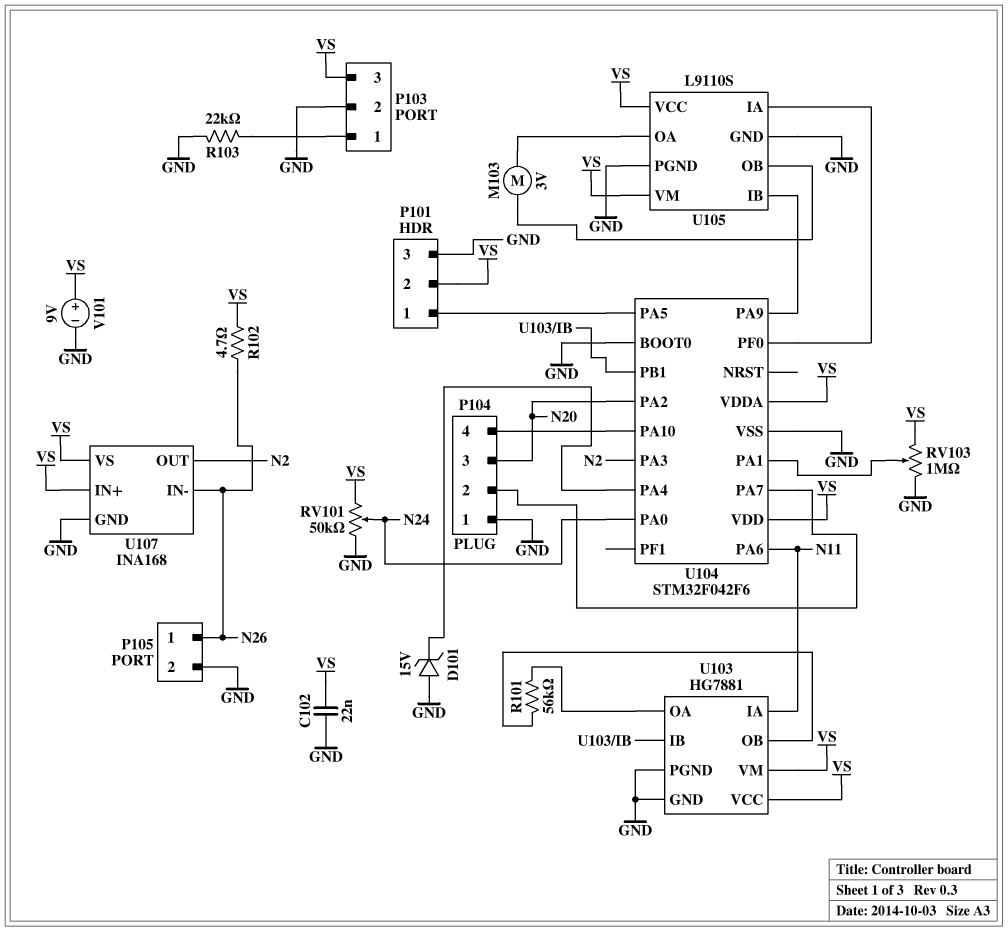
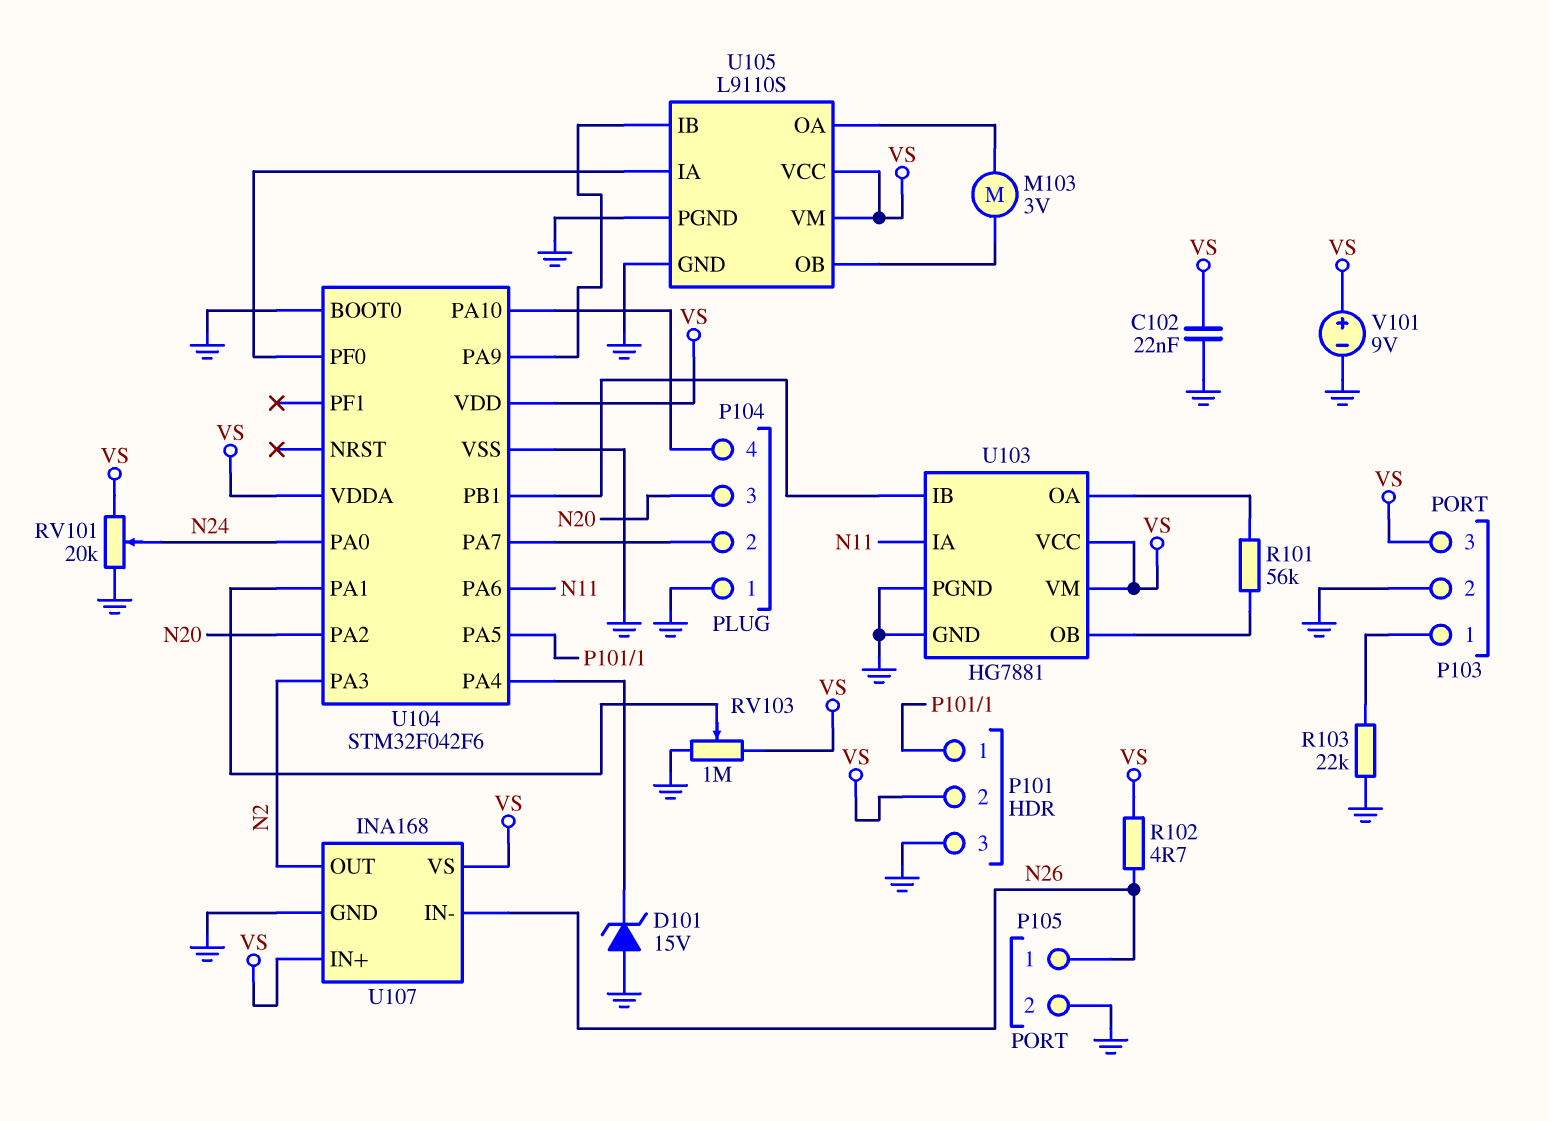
RV101: 50k (GND, VS, wiper N24) -> 20k (GND, VS, wiper N24)

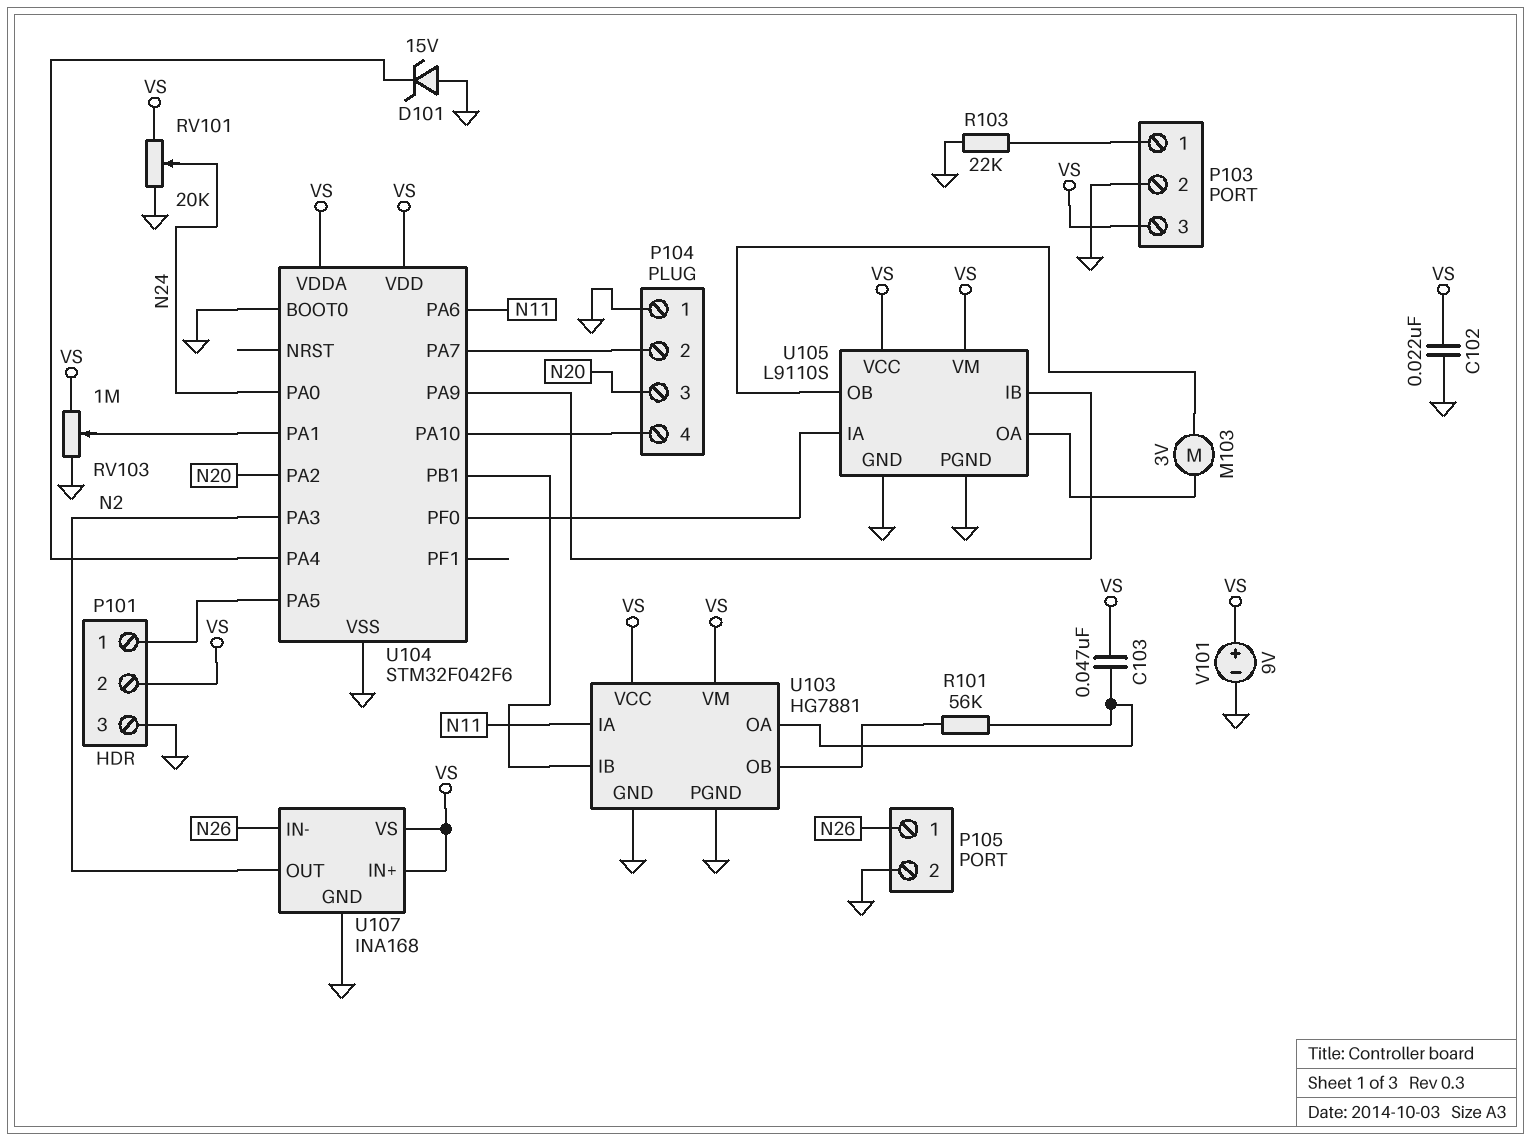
C103: none -> 47nF (U103/OA, VS)
R102: 4.7 (N26, VS) -> none

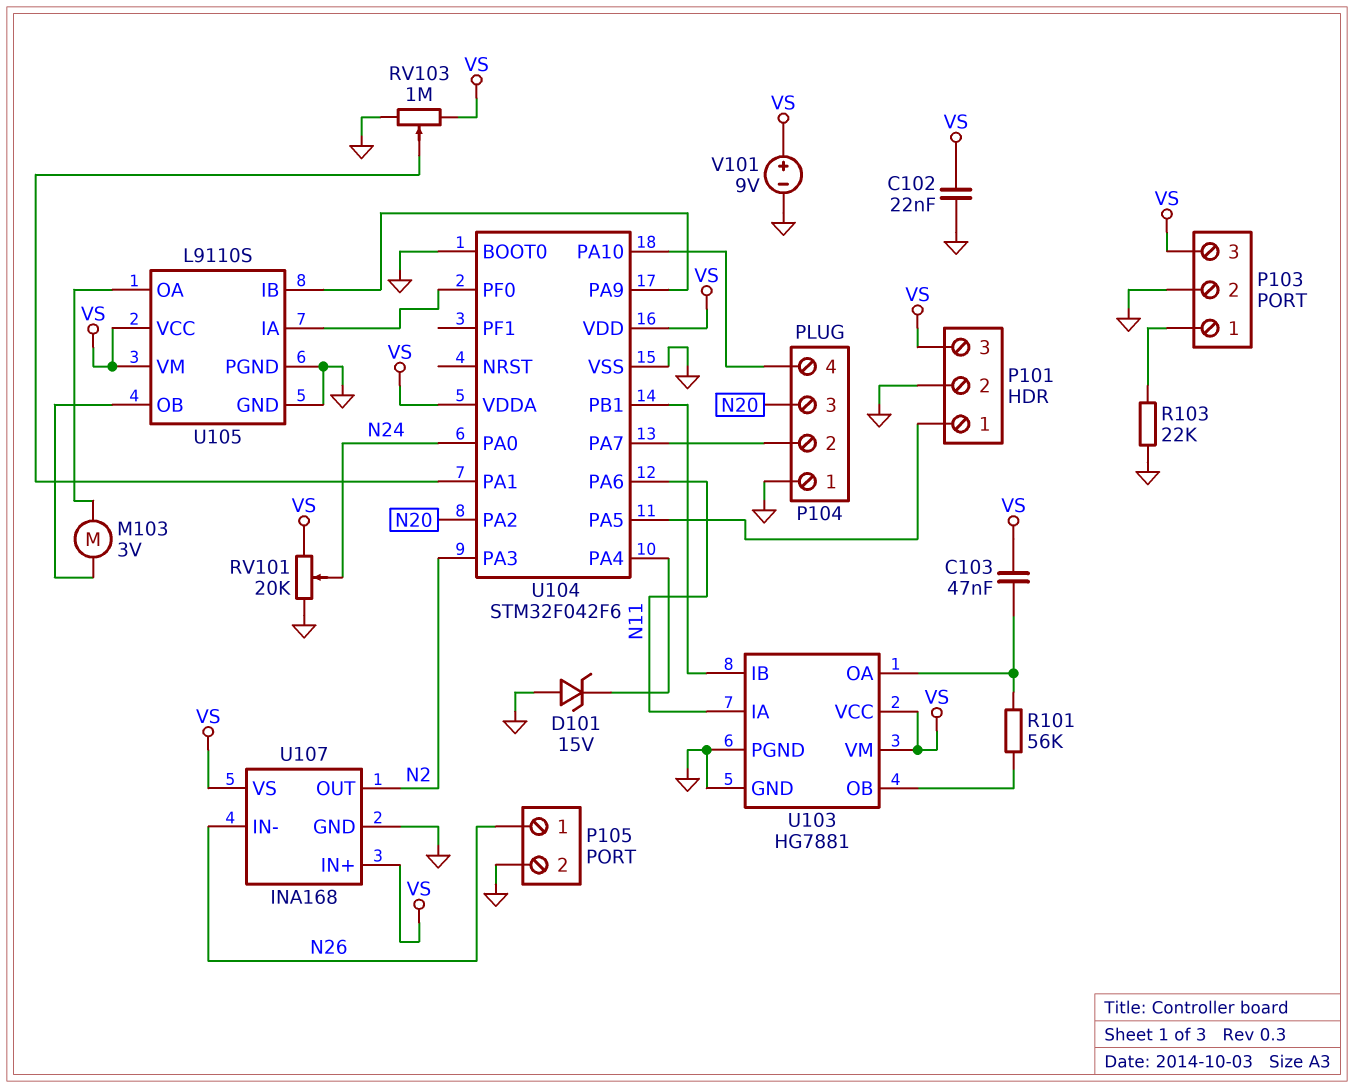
P101 pin 2: VS -> GND
P101 pin 3: GND -> VS

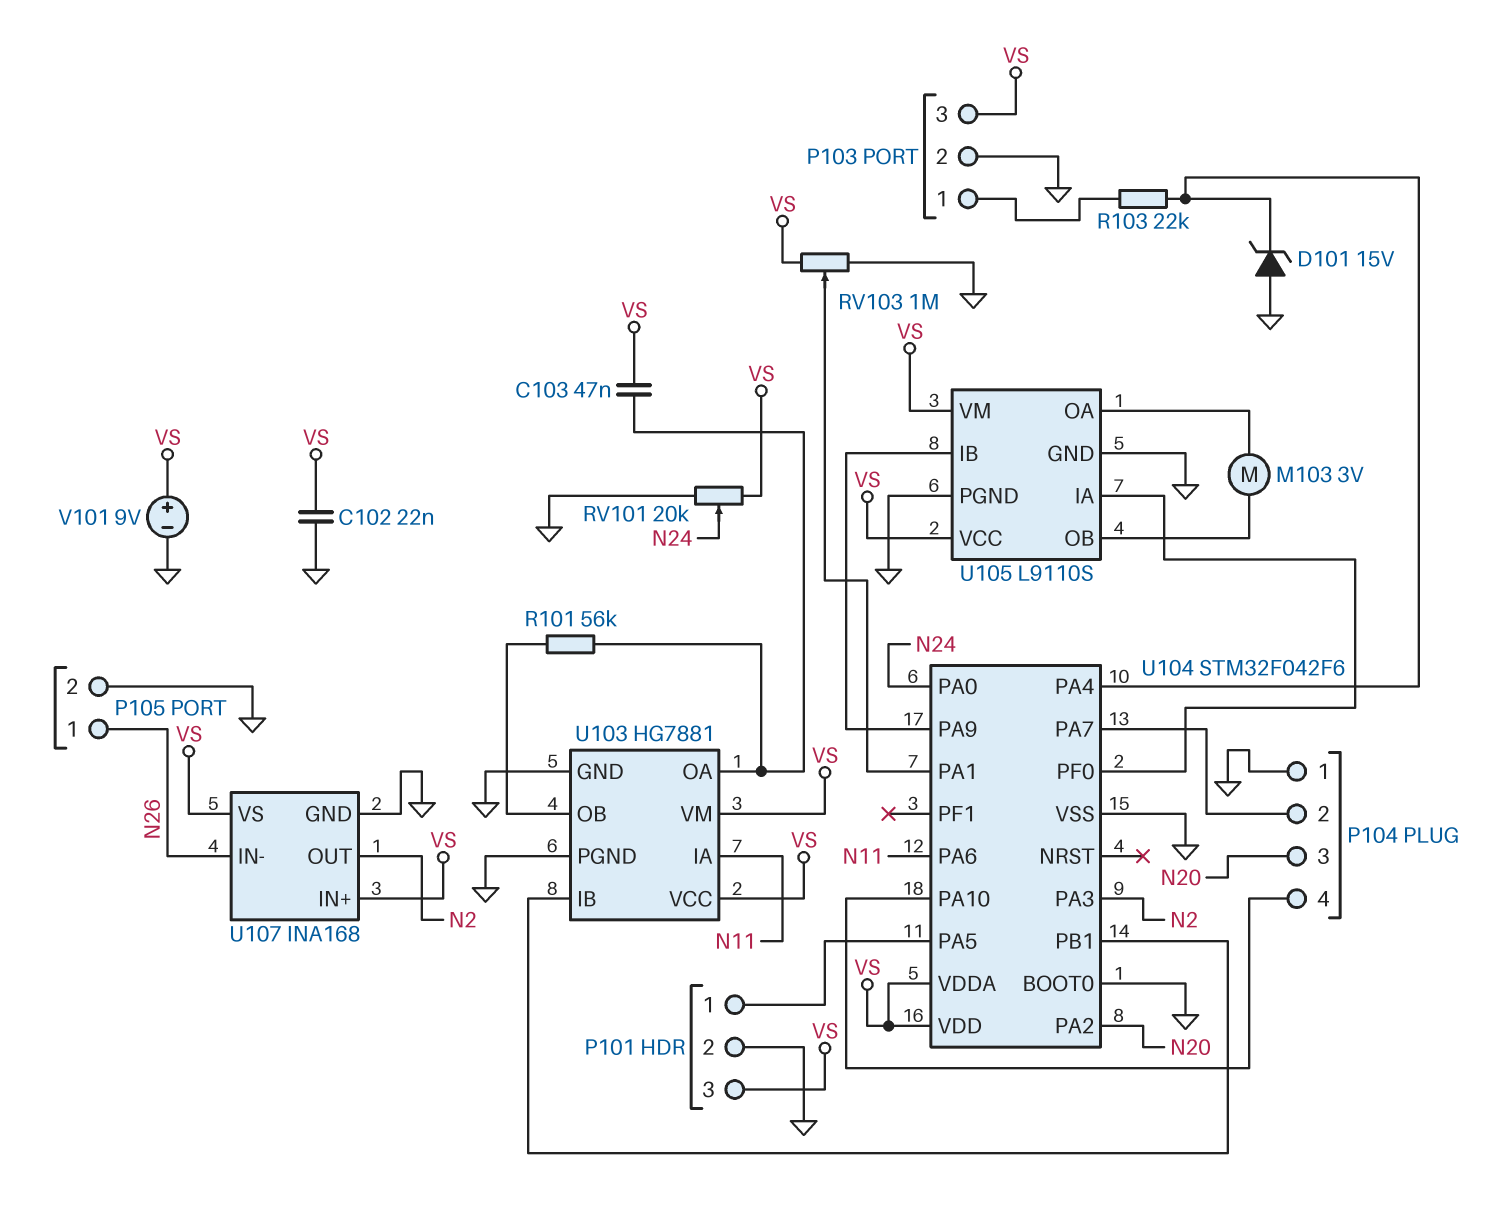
R103: 22k (GND, P103/1) -> 22k (P103/1, U104/PA4)

